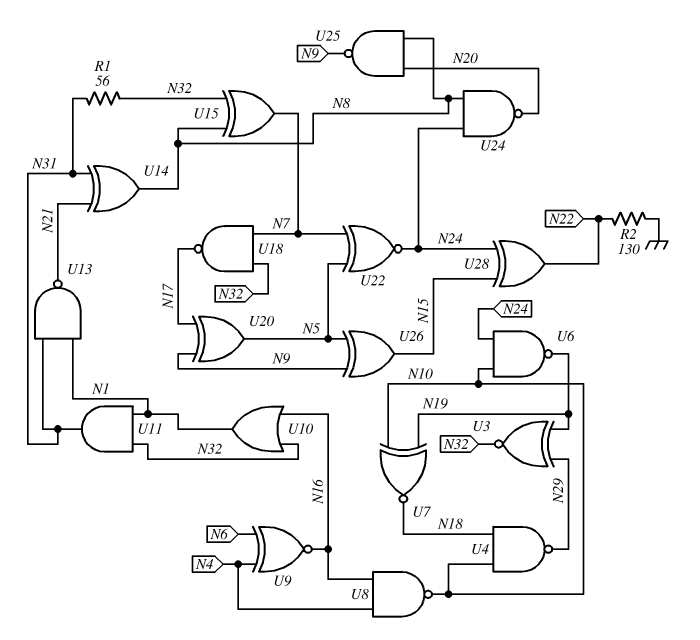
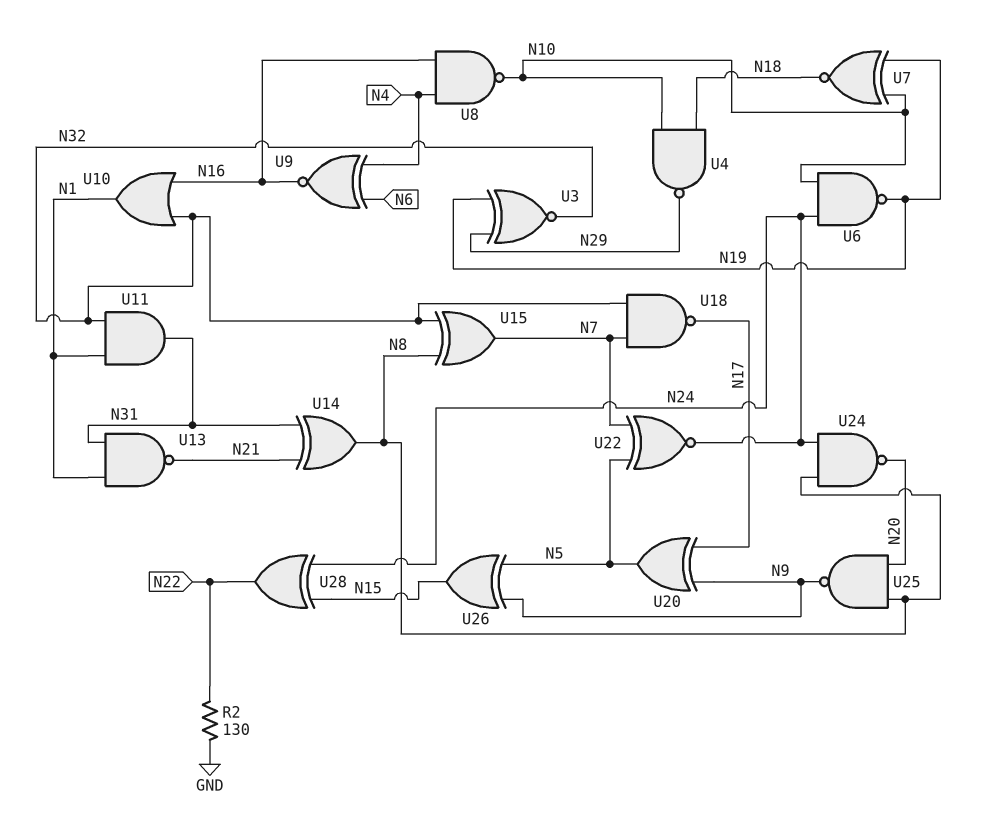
R1: 56 (N31, N32) -> none

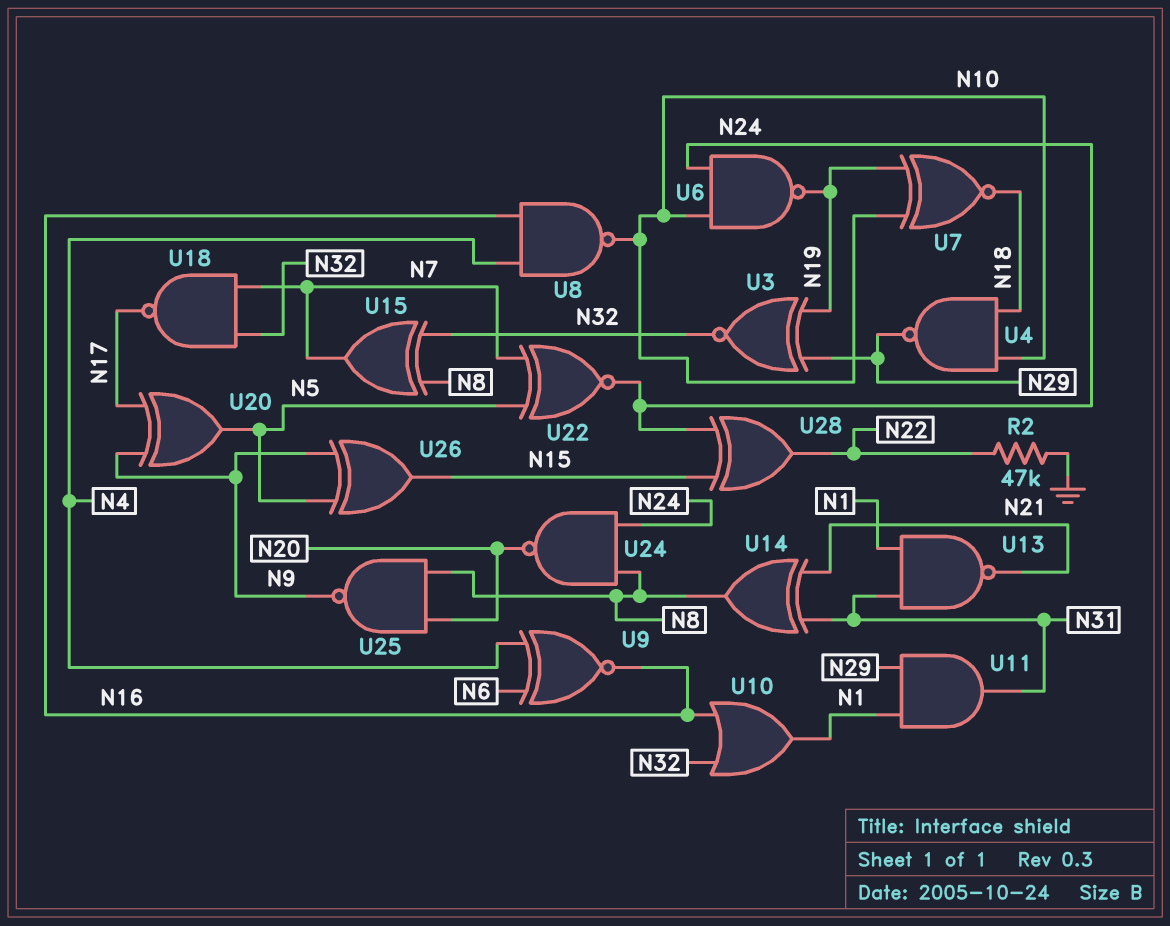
R2: 130 (GND, N22) -> 47k (GND, N22)
U11: AND (in N1, in N32, out N31) -> AND (in N1, in N29, out N31)

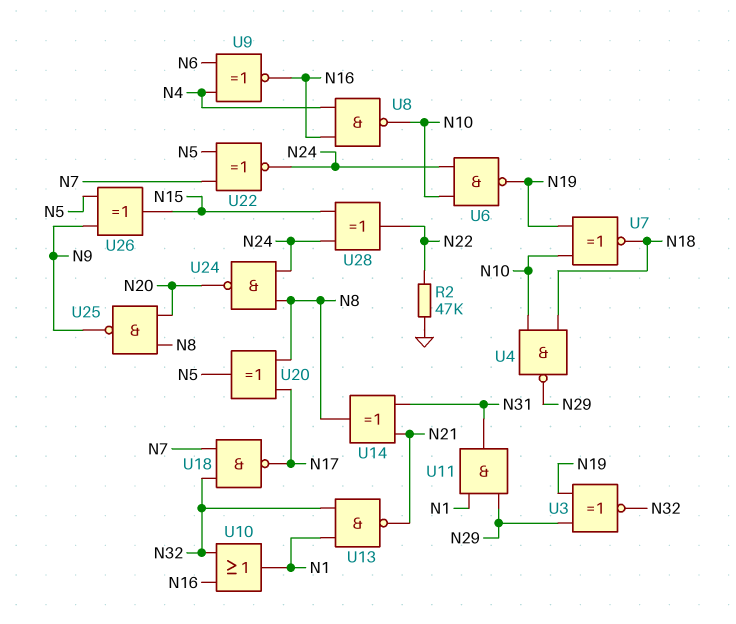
U13: NAND (in N1, in N31, out N21) -> NAND (in N1, in N32, out N21)
U15: XOR (in N8, in N32, out N7) -> none
U20: XOR (in N9, in N17, out N5) -> XOR (in N8, in N17, out N5)

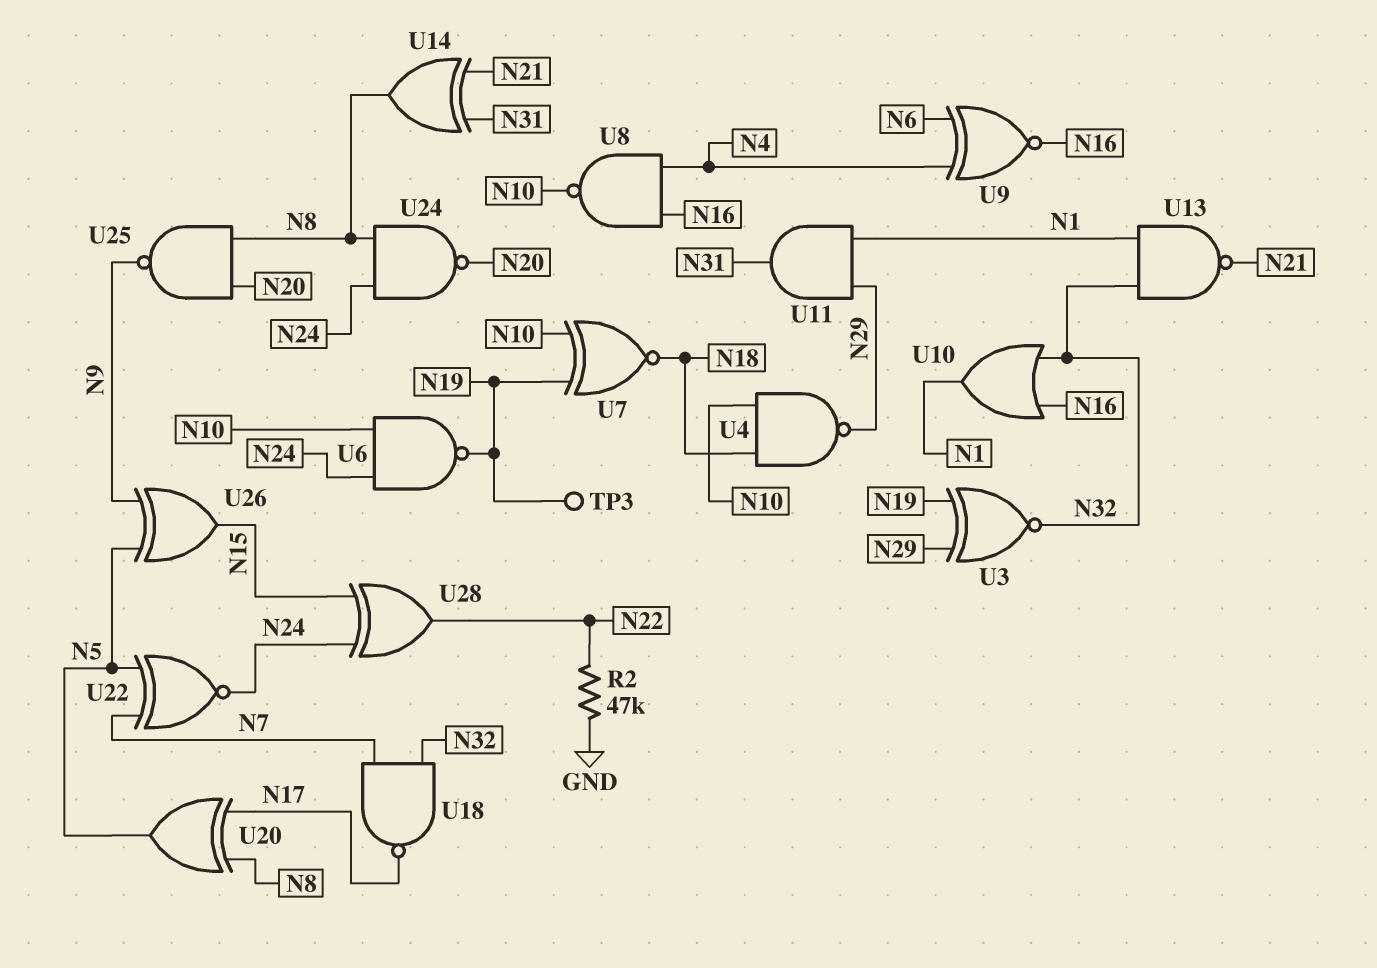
TP3: none -> test point (N19)

